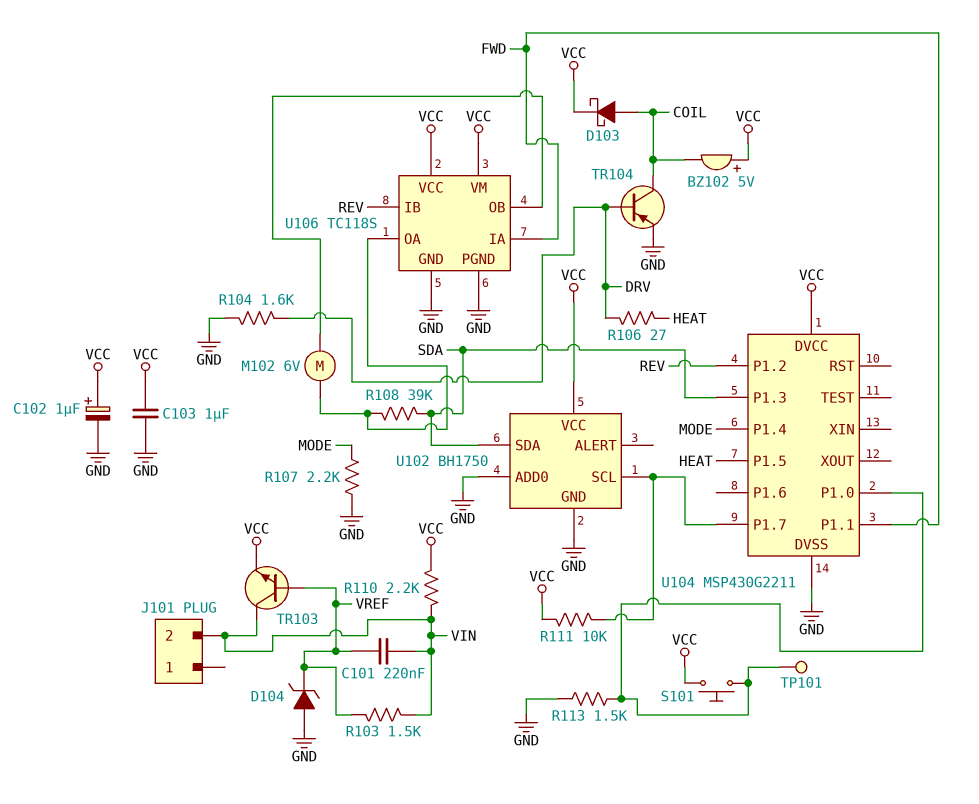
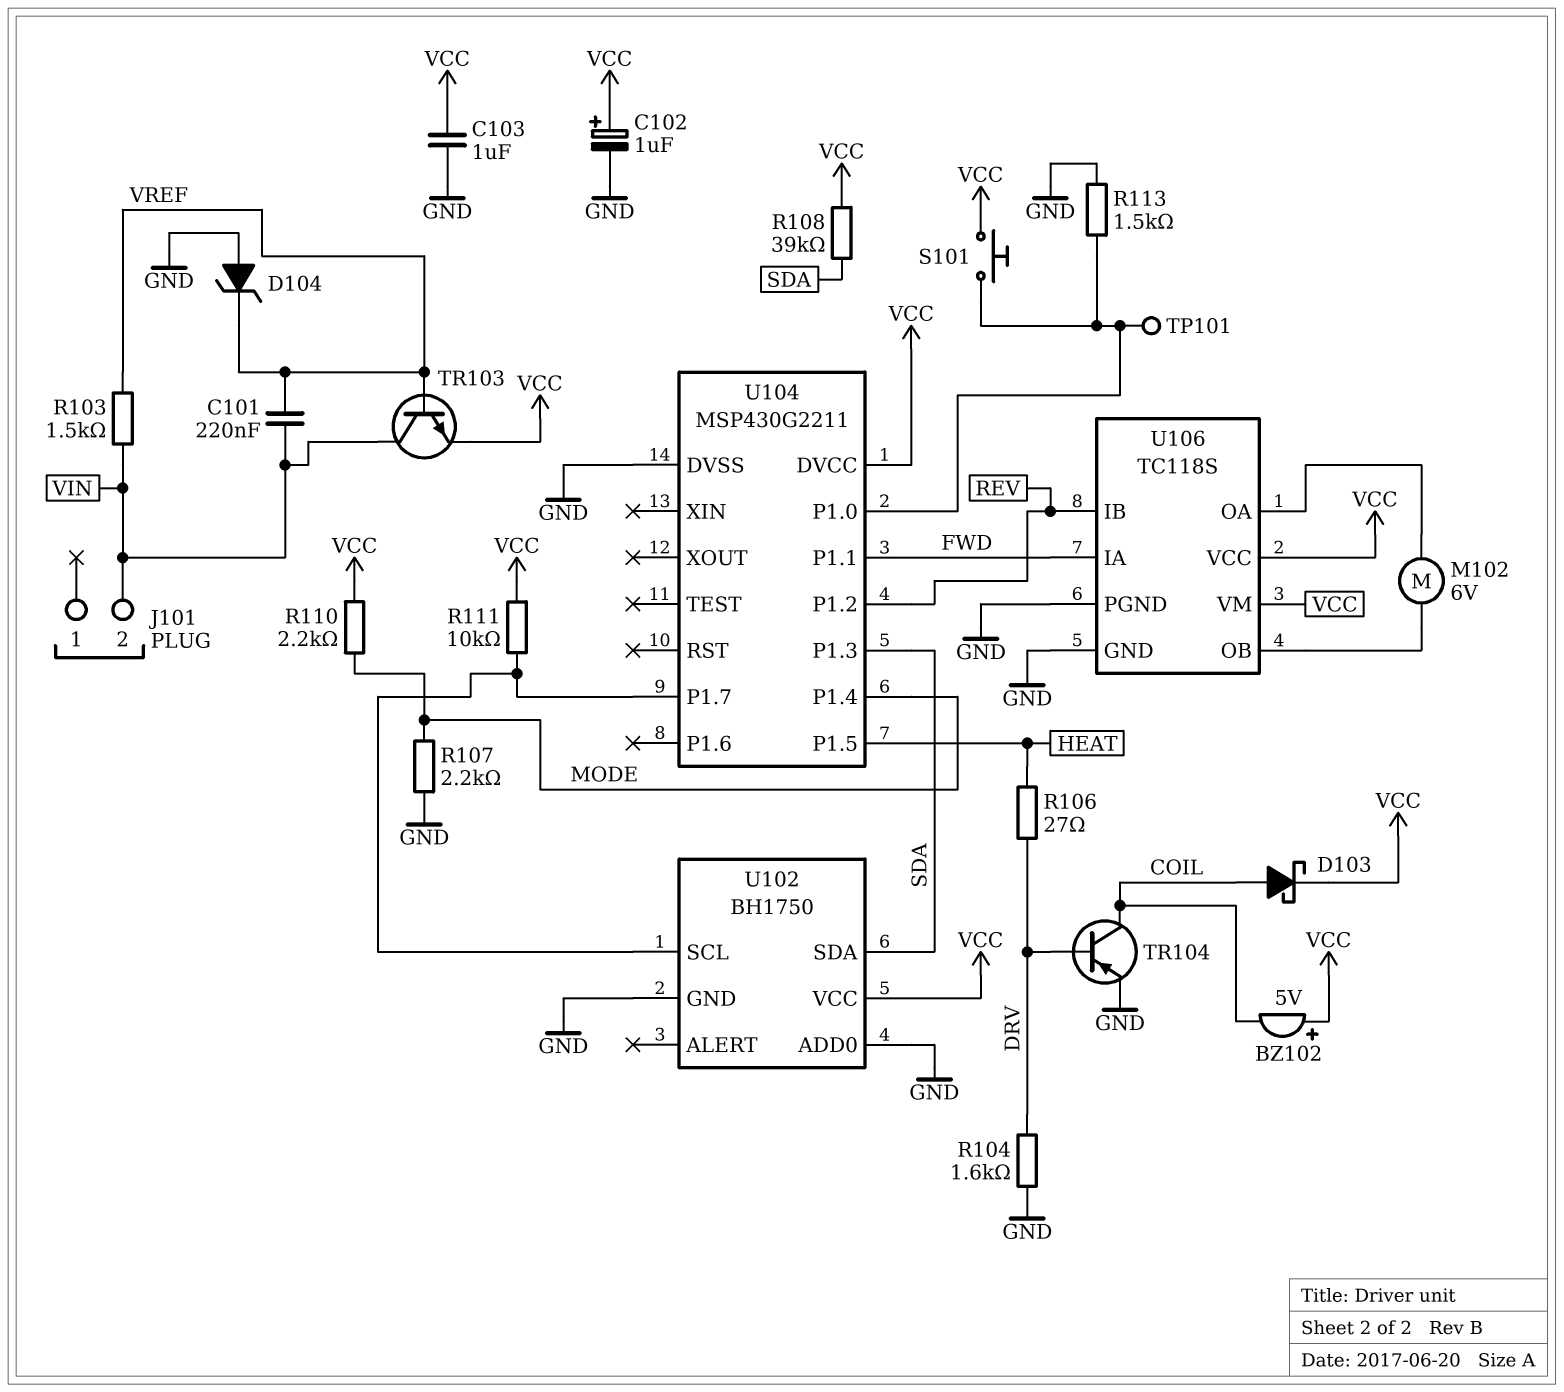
R108: 39k (SDA, U106/OA) -> 39k (SDA, VCC)
R110: 2.2k (VCC, VIN) -> 2.2k (MODE, VCC)

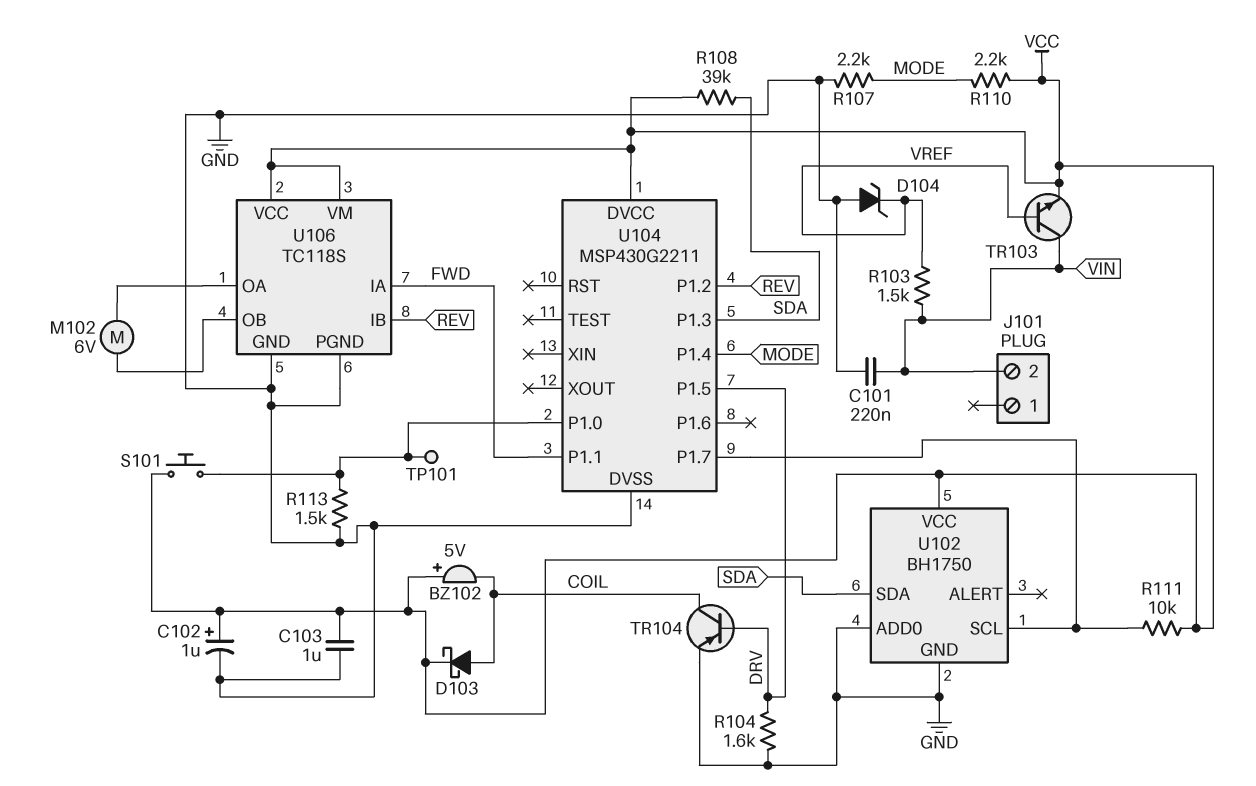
C101: 220nF (VIN, VREF) -> 220nF (GND, VIN)
R106: 27 (DRV, HEAT) -> none
U104 pin P1.5: HEAT -> DRV

